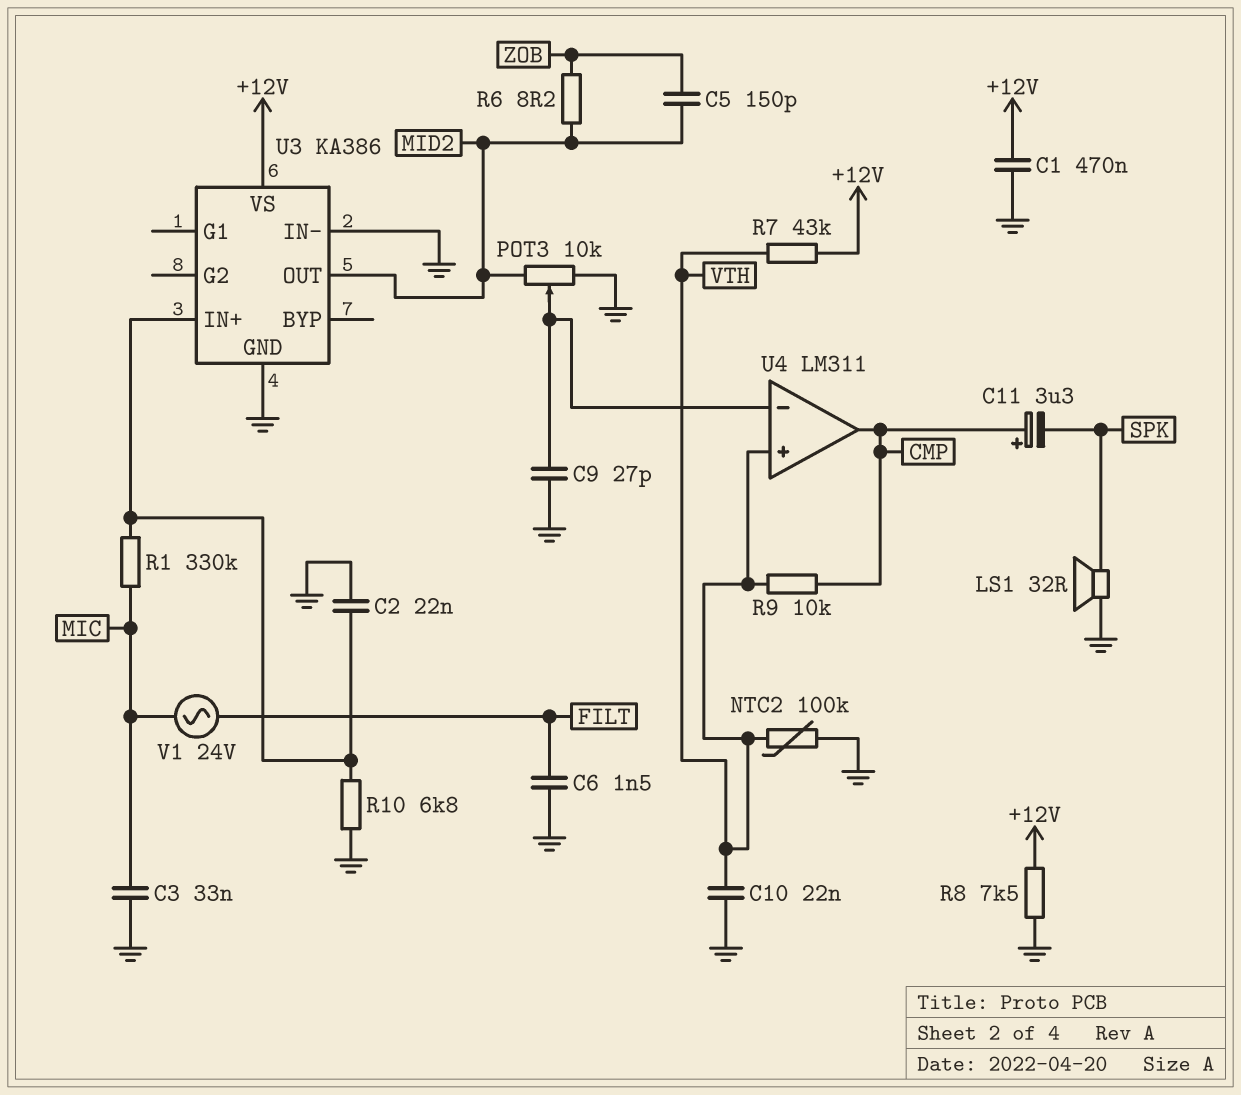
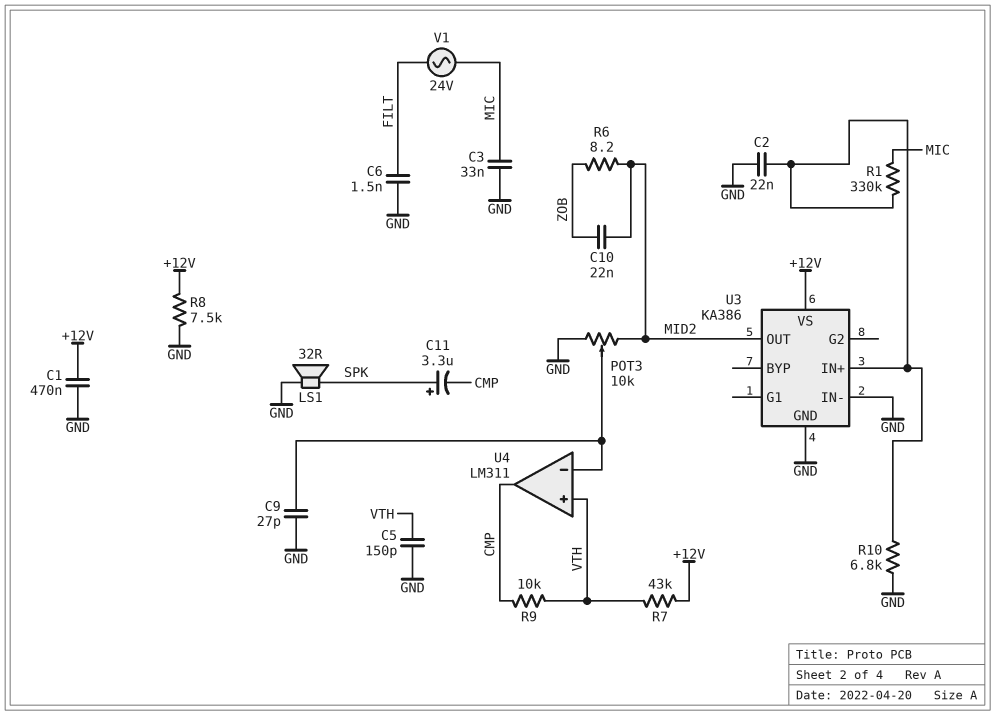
C5: 150pF (MID2, ZOB) -> 150pF (GND, VTH)
C10: 22nF (GND, VTH) -> 22nF (MID2, ZOB)
C11: 3.3uF (plus CMP, minus SPK) -> 3.3uF (plus SPK, minus CMP)
NTC2: 100k (GND, VTH) -> none

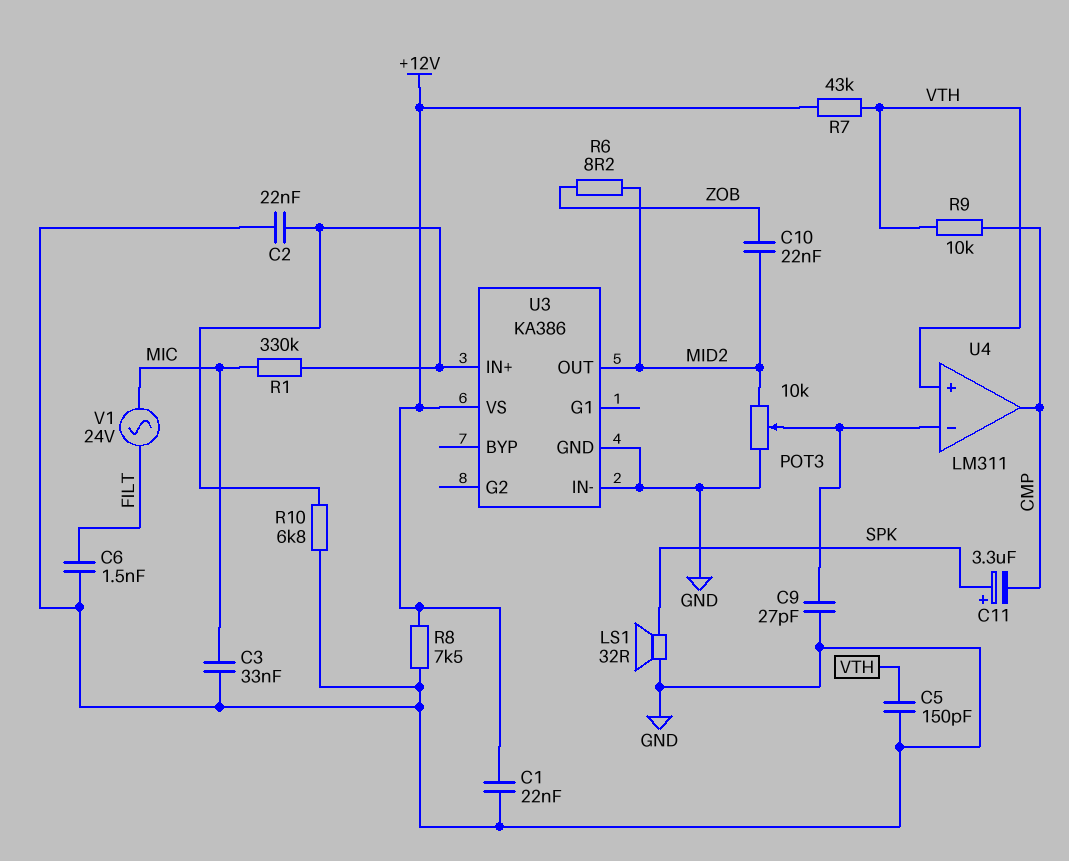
C1: 470nF (+12V, GND) -> 22nF (+12V, GND)

